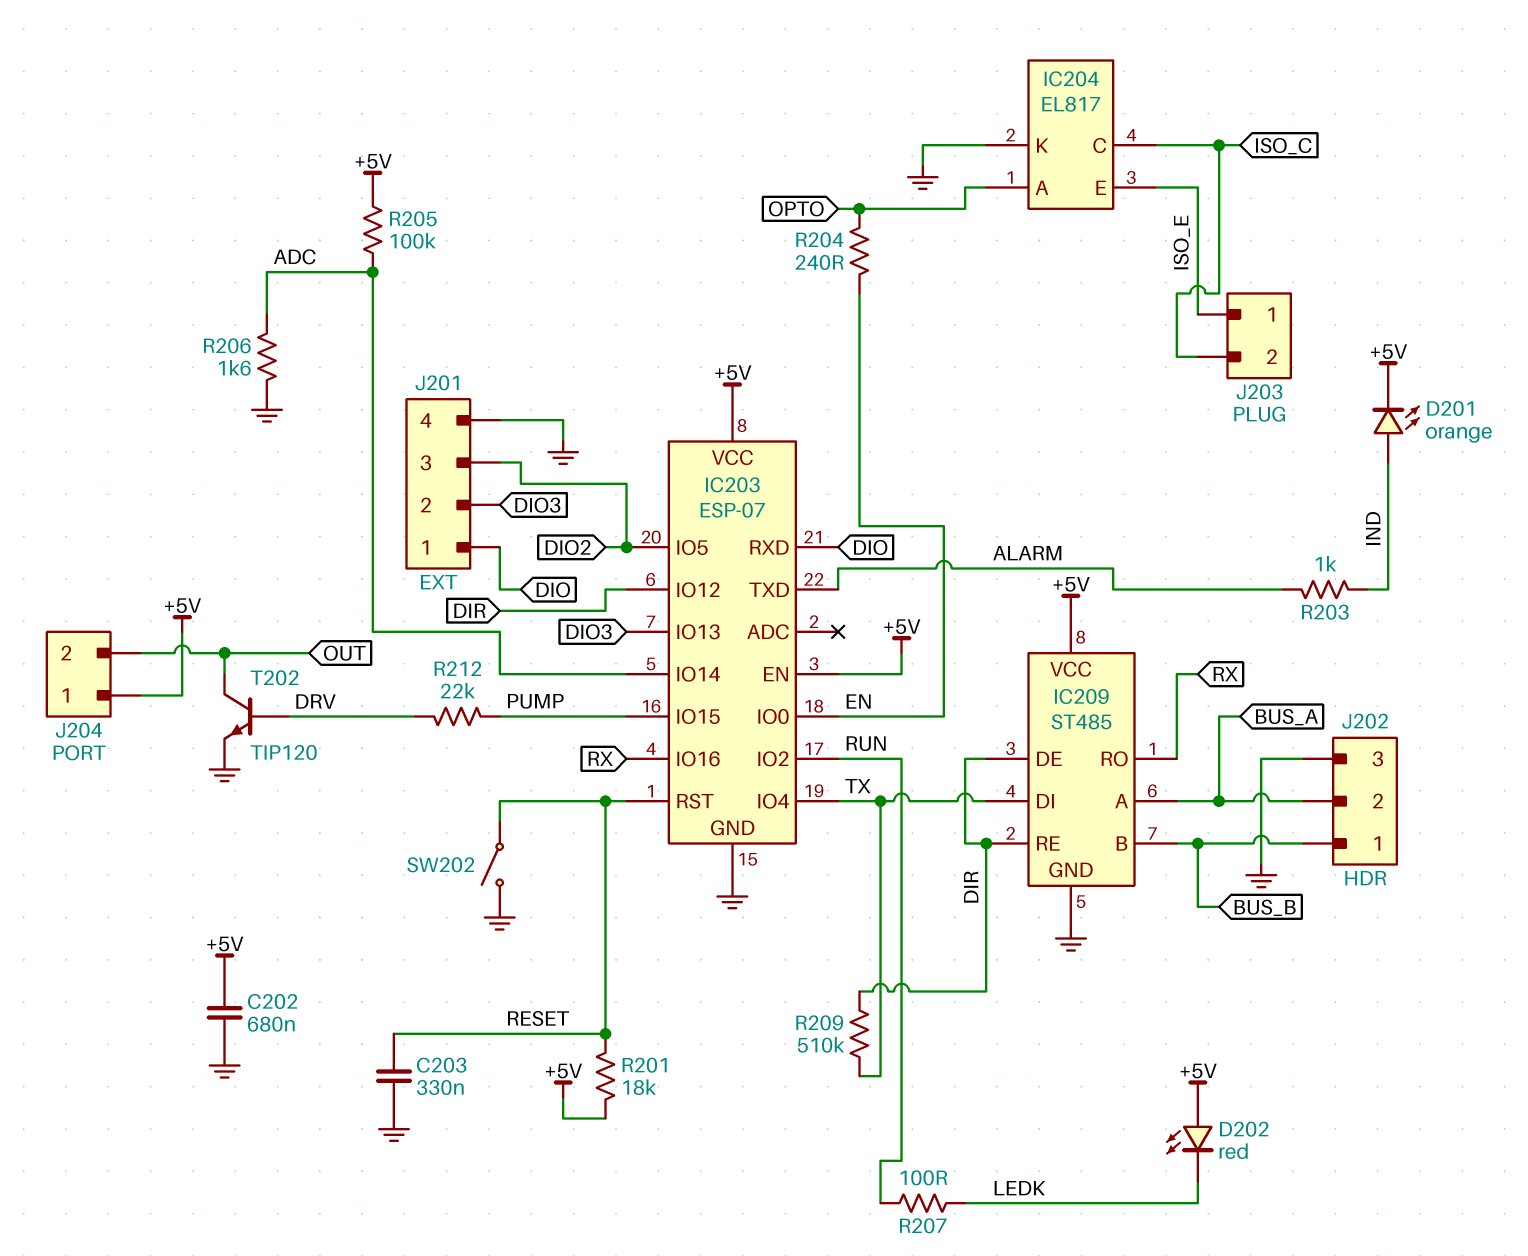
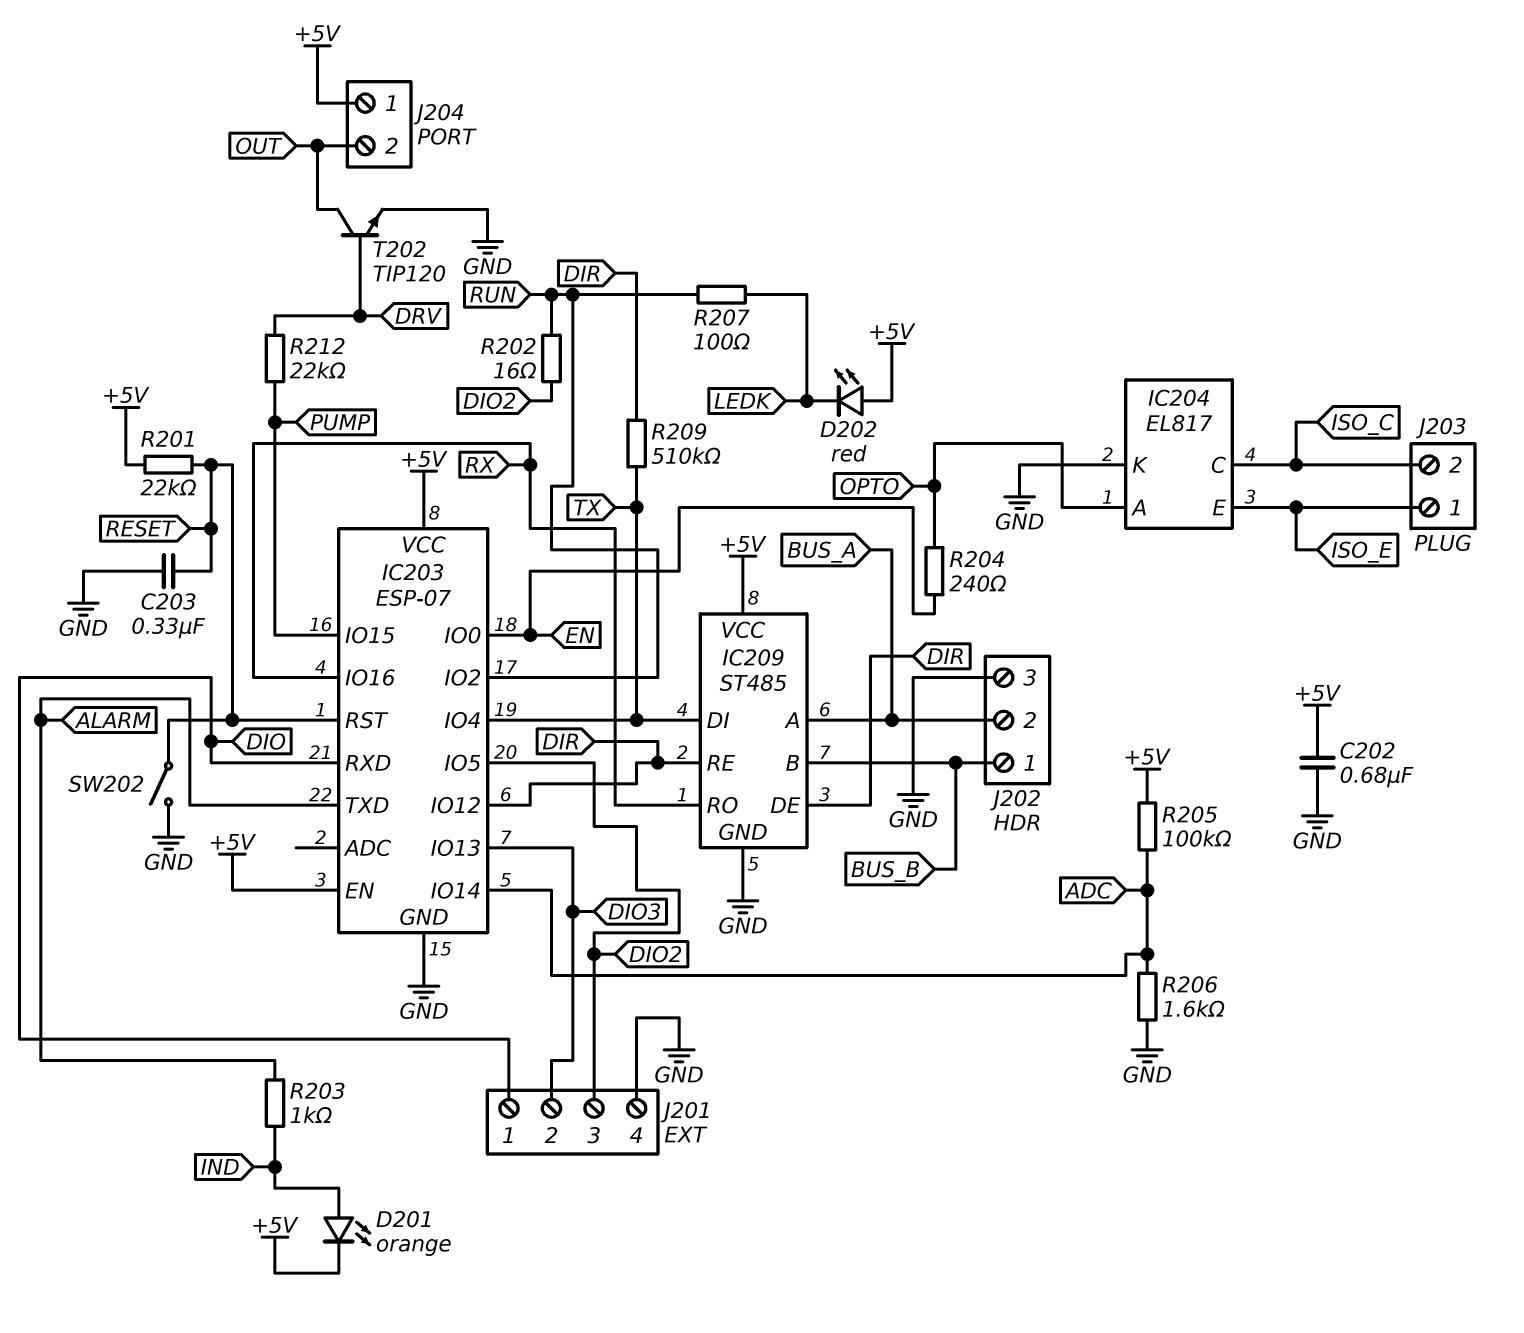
R201: 18k (+5V, RESET) -> 22k (+5V, RESET)
R202: none -> 16 (DIO2, RUN)

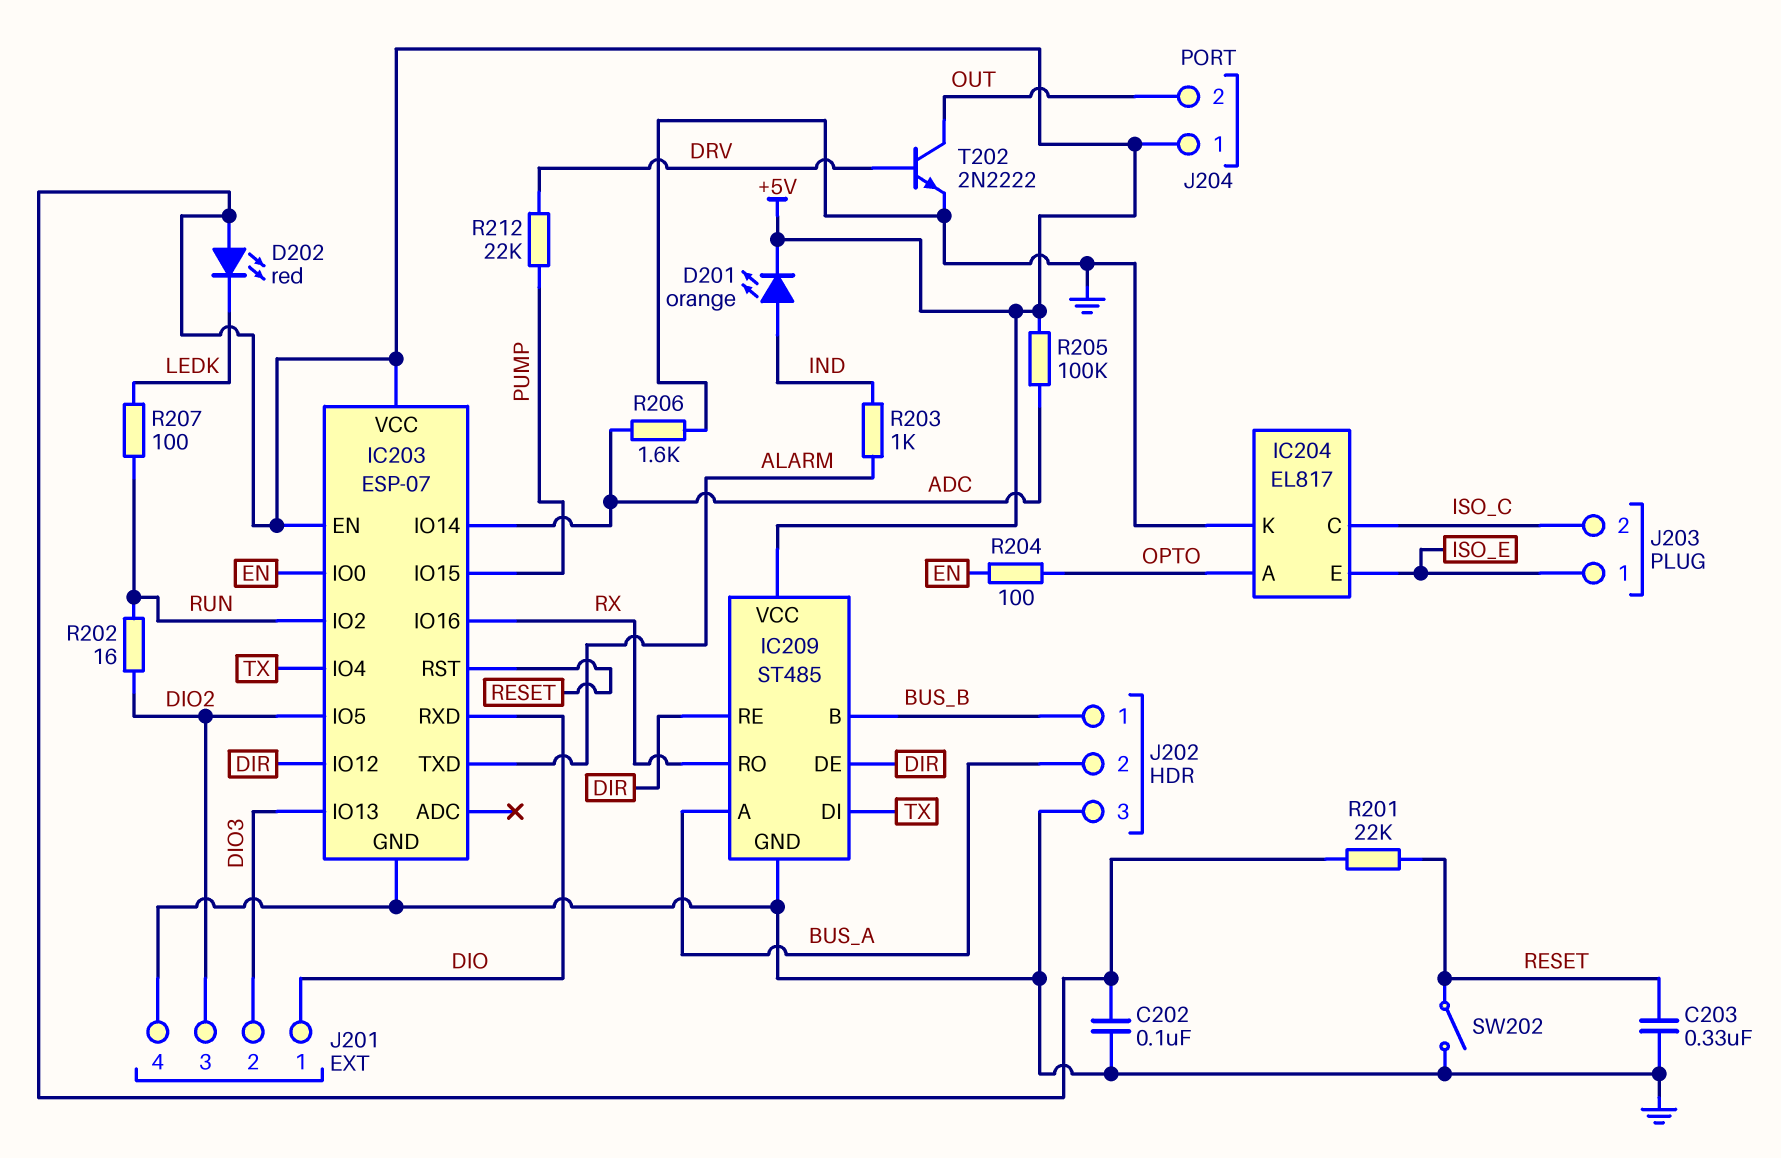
C202: 680nF (+5V, GND) -> 100nF (+5V, GND)
R204: 240 (EN, OPTO) -> 100 (EN, OPTO)
R209: 510k (DIR, TX) -> none
T202: NPN TIP120 (B DRV, C OUT, E GND) -> NPN 2N2222 (B DRV, C OUT, E GND)

